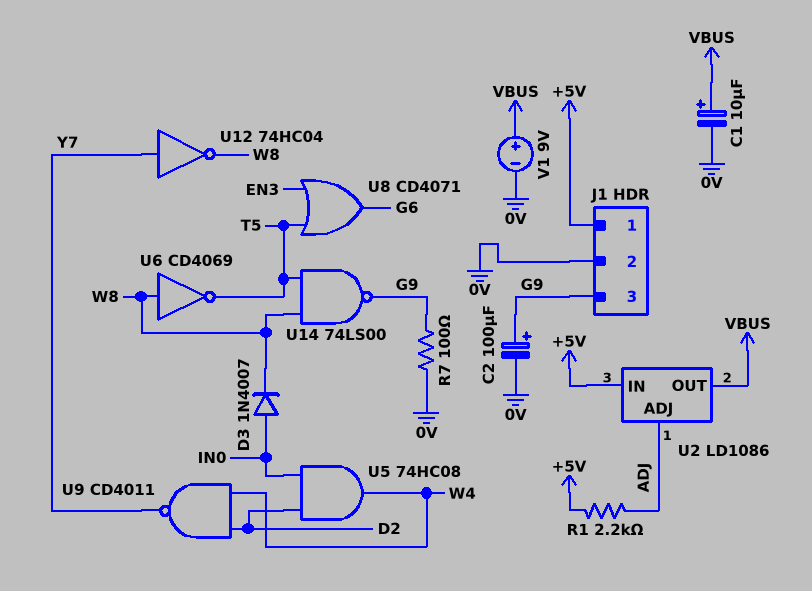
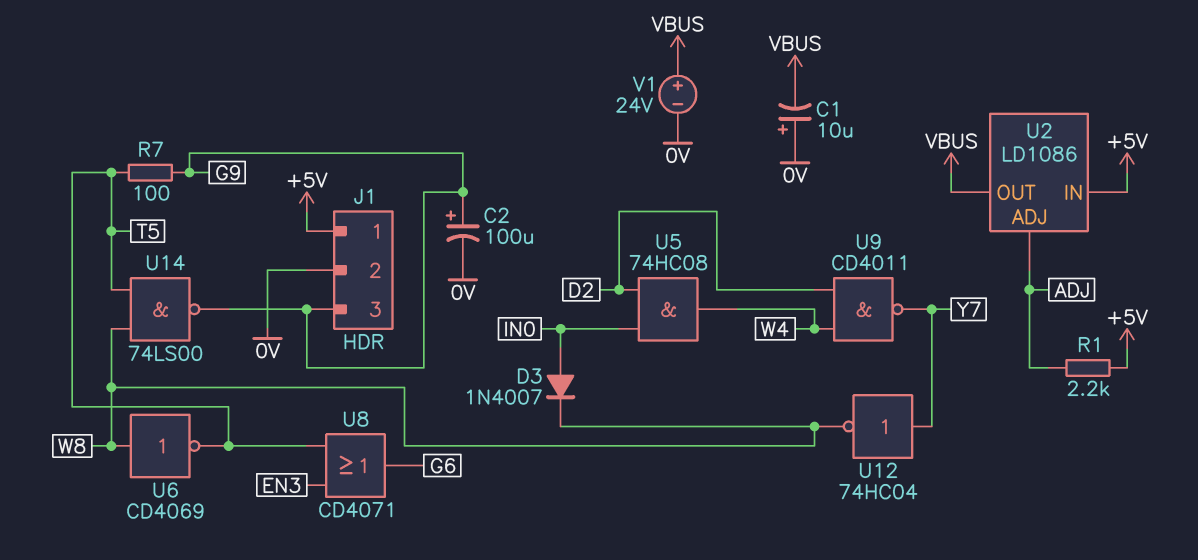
C1: 10uF (plus VBUS, minus 0V) -> 10uF (plus 0V, minus VBUS)
R7: 100 (0V, G9) -> 100 (G9, T5)
V1: 9V (plus VBUS, minus 0V) -> 24V (plus VBUS, minus 0V)

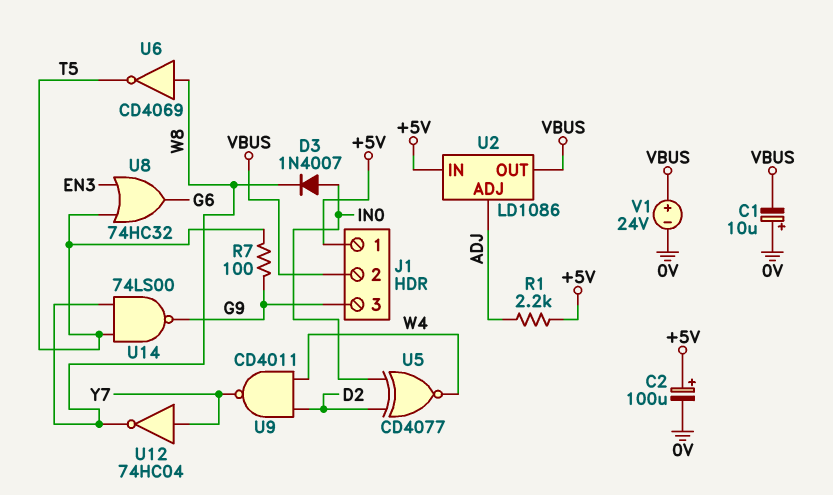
C2: 100uF (plus G9, minus 0V) -> 100uF (plus +5V, minus 0V)
J1 pin 2: 0V -> VBUS
U5: AND 74HC08 (in D2, in IN0, out W4) -> XNOR CD4077 (in D2, in IN0, out W4)
U8: OR CD4071 (in EN3, in T5, out G6) -> OR 74HC32 (in EN3, in T5, out G6)

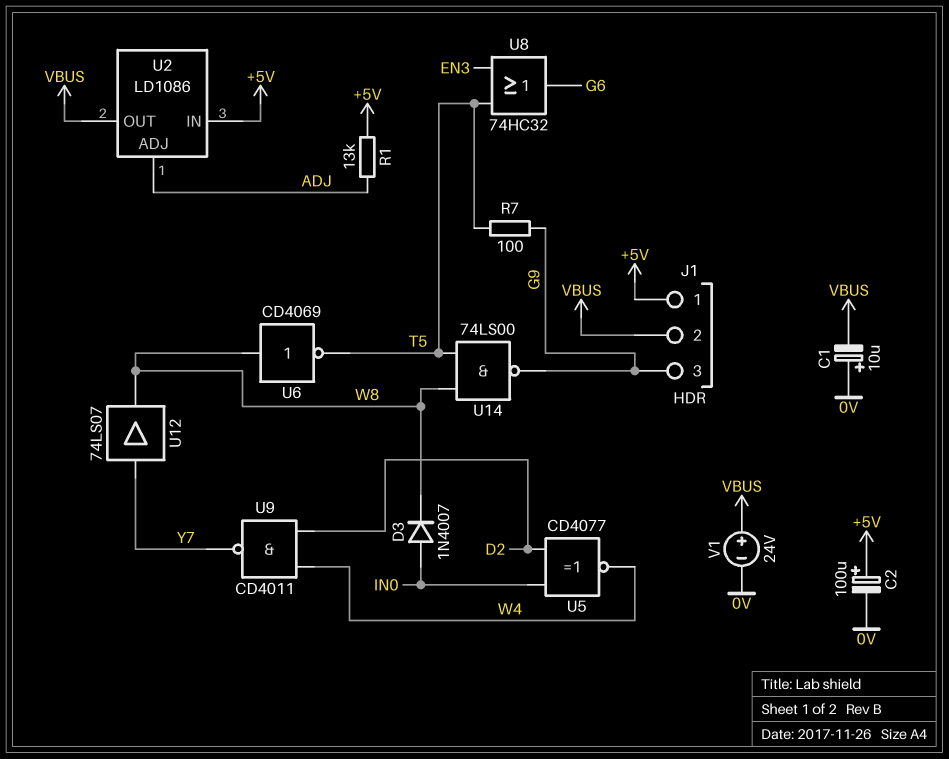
R1: 2.2k (+5V, ADJ) -> 13k (+5V, ADJ)
U12: NOT 74HC04 (in Y7, out W8) -> buffer 74LS07 (in Y7, out W8)

